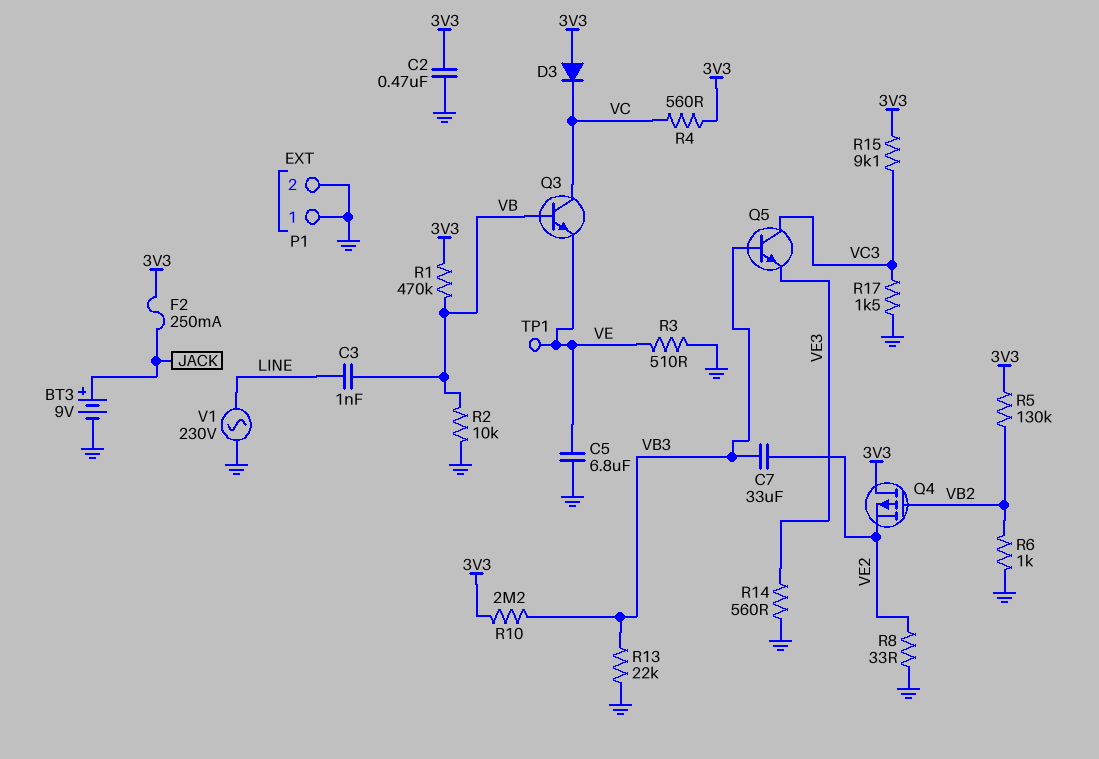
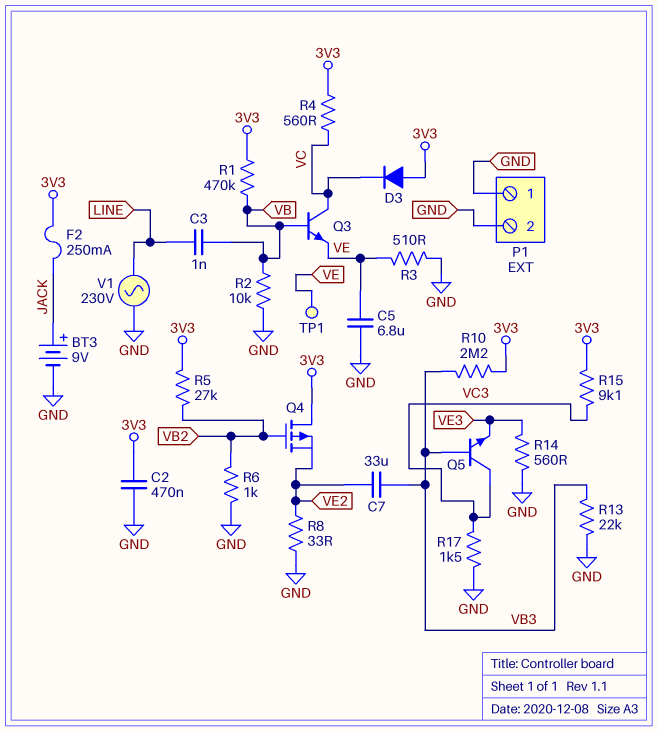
R5: 130k (3V3, VB2) -> 27k (3V3, VB2)

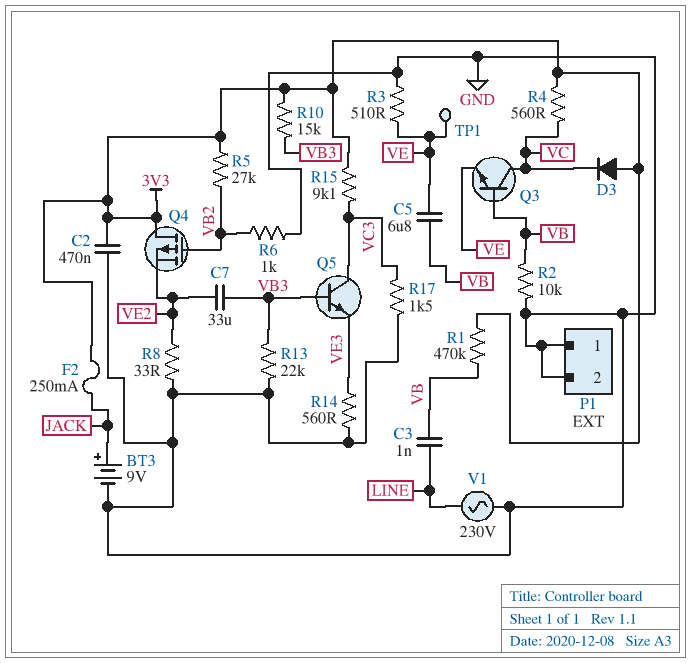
C5: 6.8uF (GND, VE) -> 6.8uF (VB, VE)
R10: 2.2M (3V3, VB3) -> 15k (3V3, VB3)

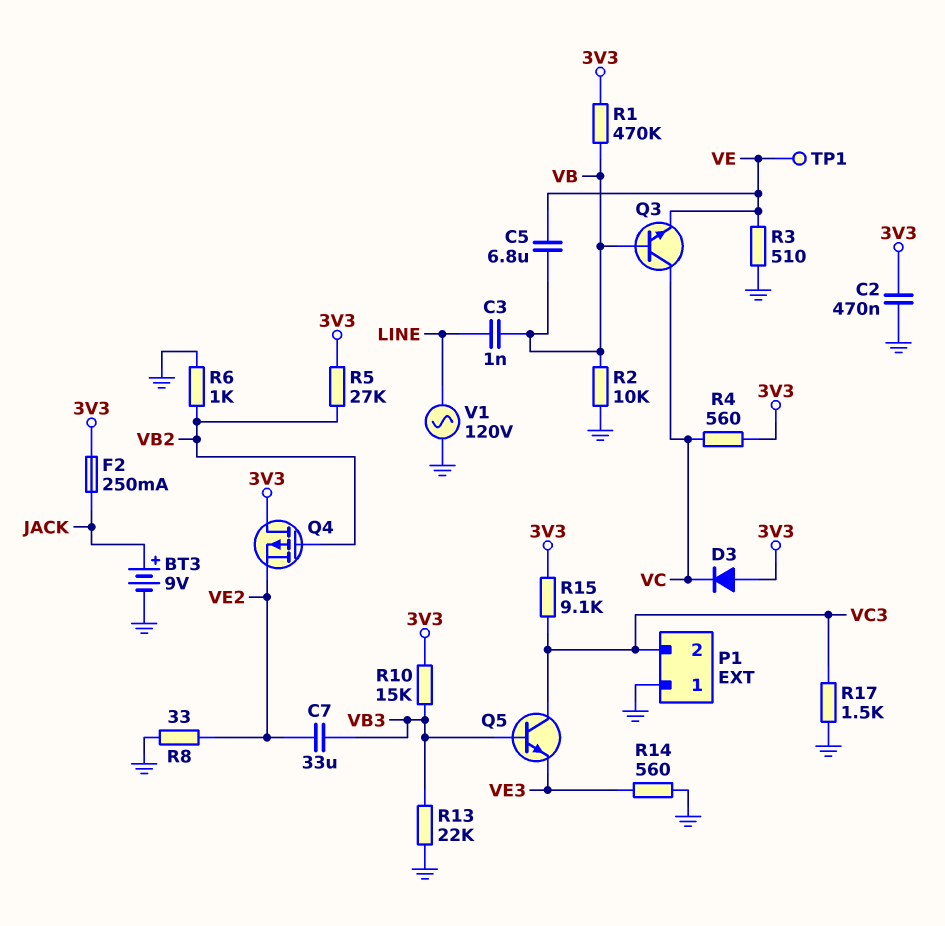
P1 pin 2: GND -> VC3
V1: AC 230V (GND, LINE) -> AC 120V (GND, LINE)

